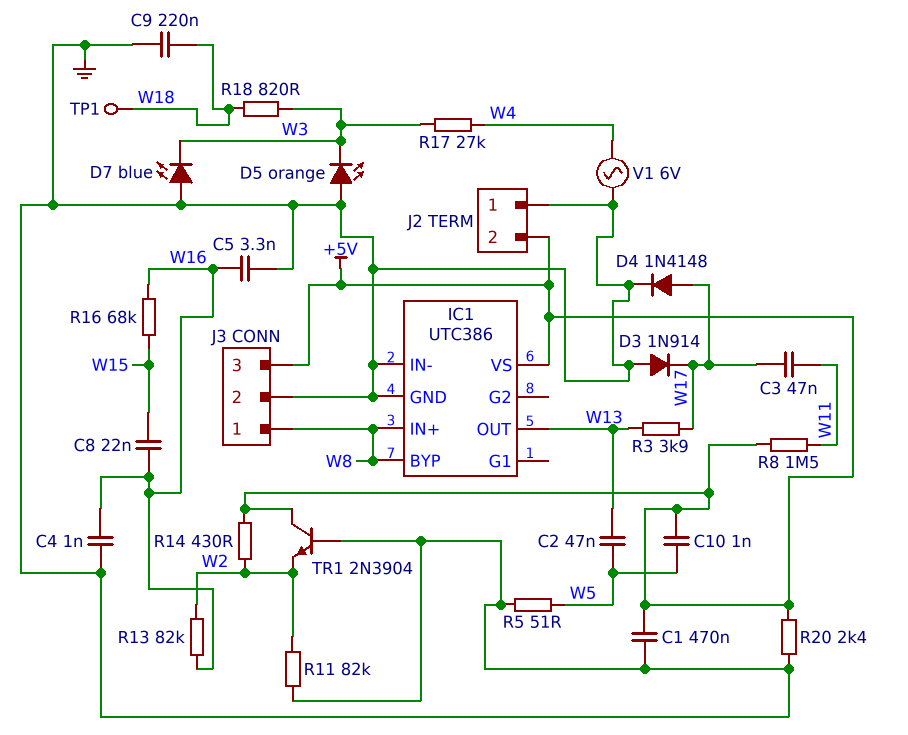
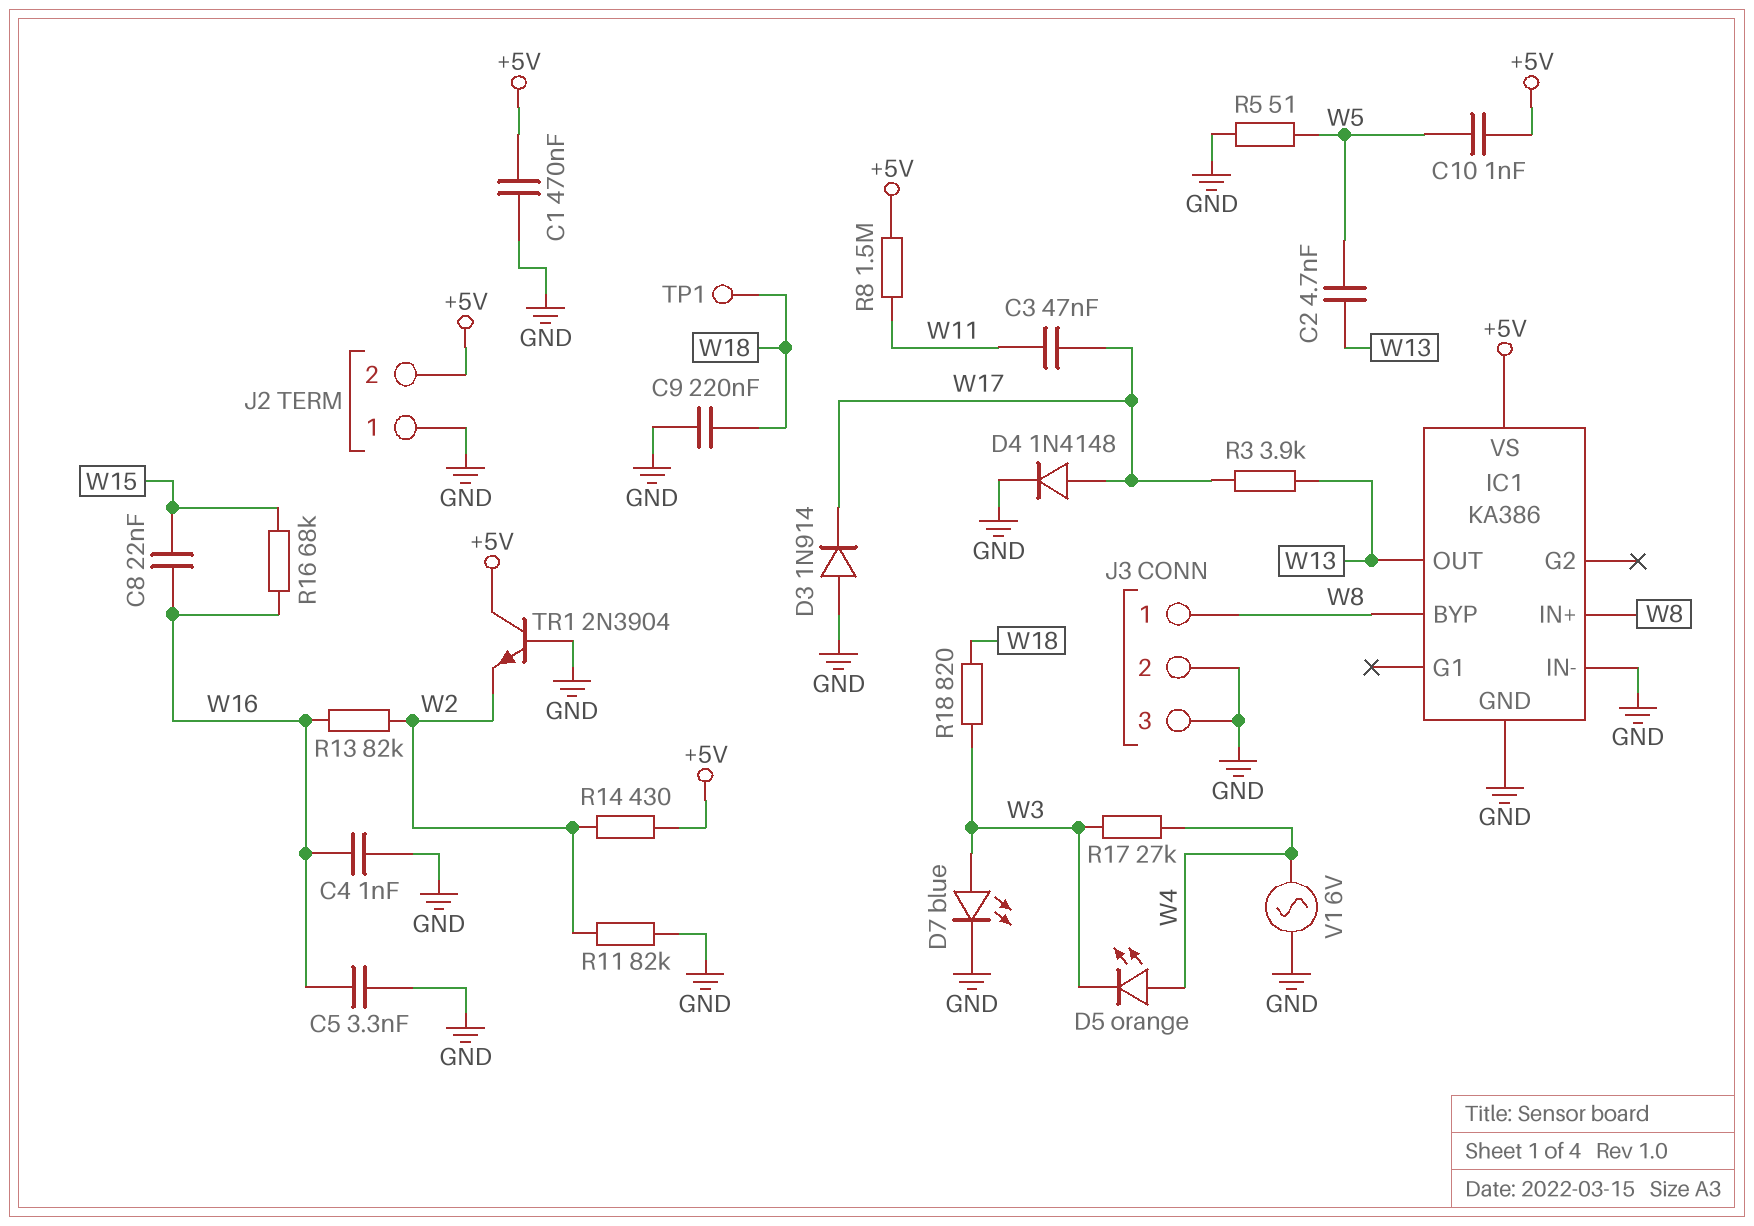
C2: 47nF (W5, W13) -> 4.7nF (W5, W13)
D5: LED orange (A GND, K W3) -> LED orange (A W4, K W3)
D7: LED blue (A GND, K W3) -> LED blue (A W3, K GND)
IC1: UTC386 -> KA386
J3 pin 3: +5V -> GND
R20: 2.4k (+5V, GND) -> none

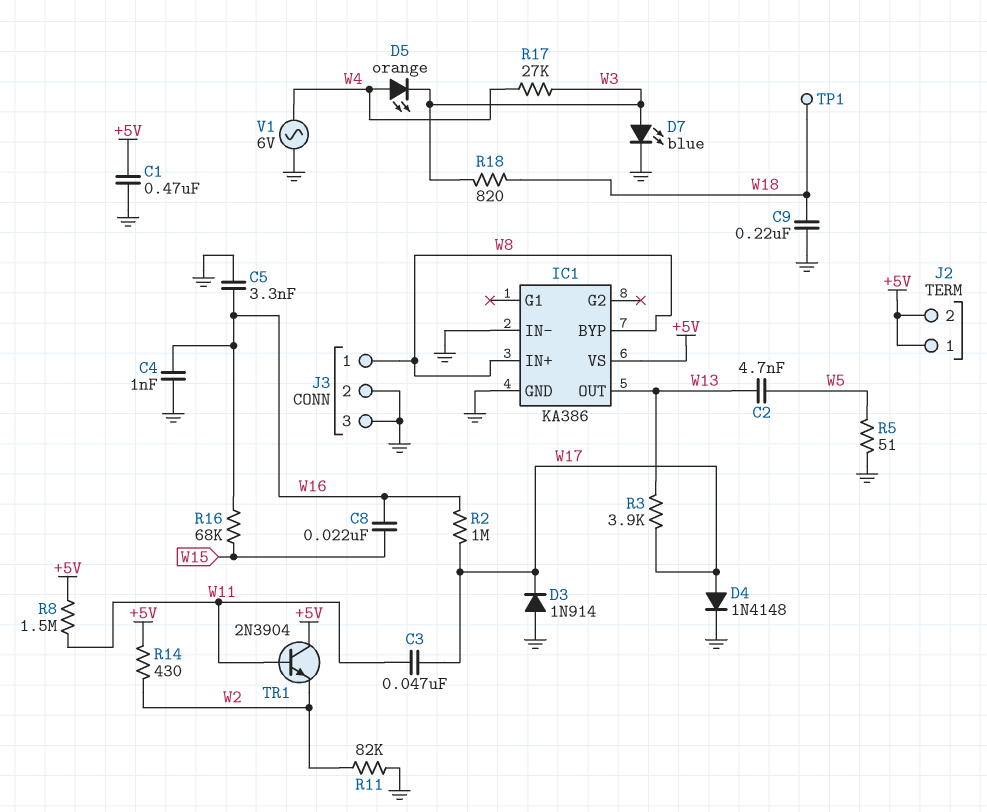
C10: 1nF (+5V, W5) -> none
J2 pin 1: GND -> +5V
R2: none -> 1M (W16, W17)
R13: 82k (W2, W16) -> none
TR1: NPN 2N3904 (B GND, C +5V, E W2) -> NPN 2N3904 (B W11, C +5V, E W2)

